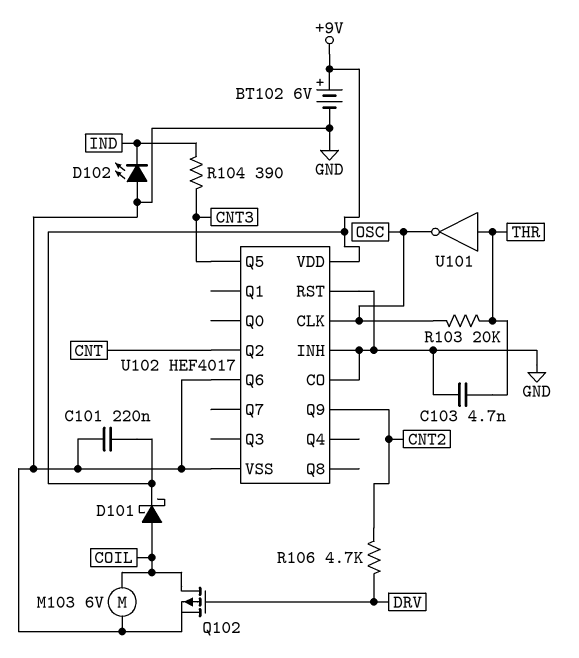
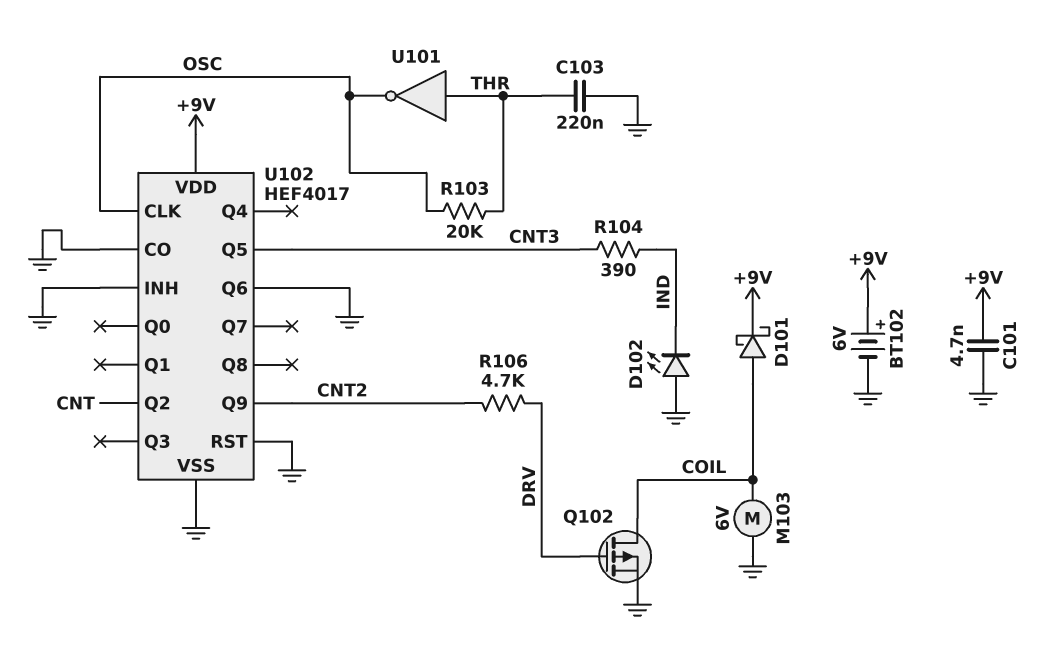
C101: 220nF (+9V, GND) -> 4.7nF (+9V, GND)
C103: 4.7nF (GND, THR) -> 220nF (GND, THR)

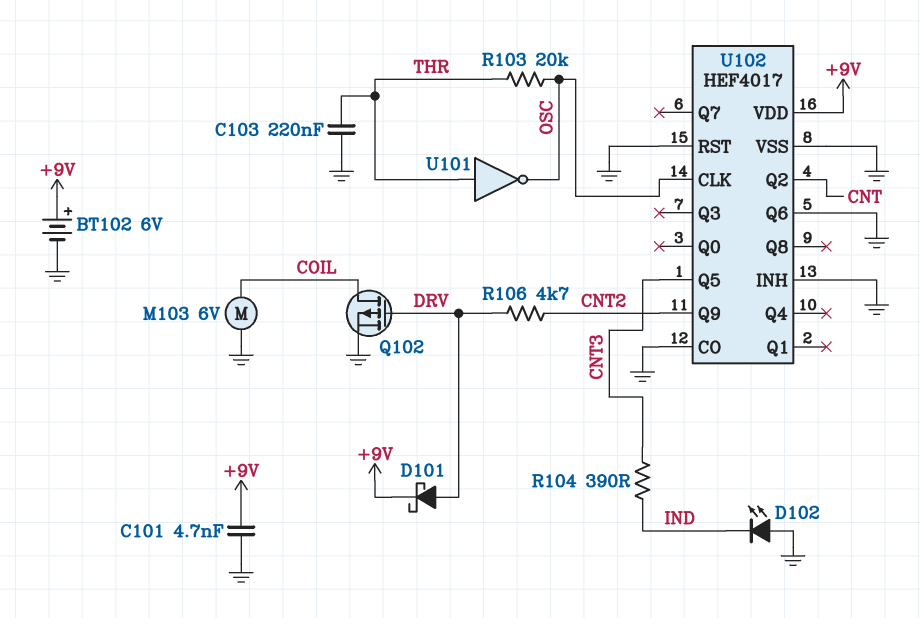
D101: schottky (A COIL, K +9V) -> schottky (A DRV, K +9V)

